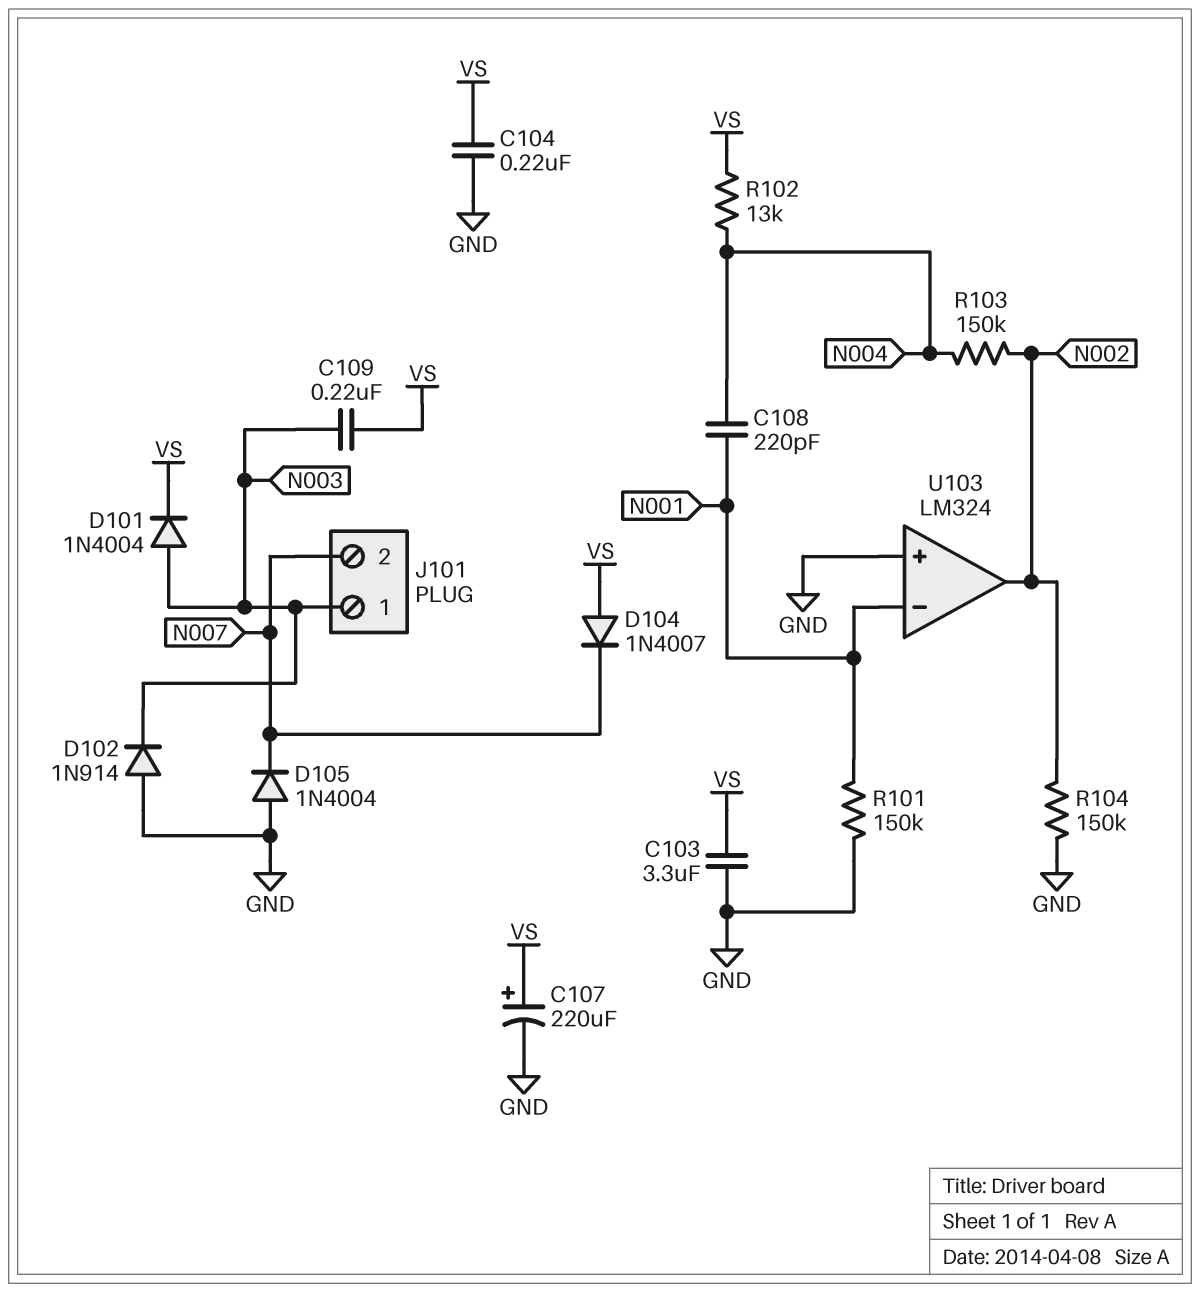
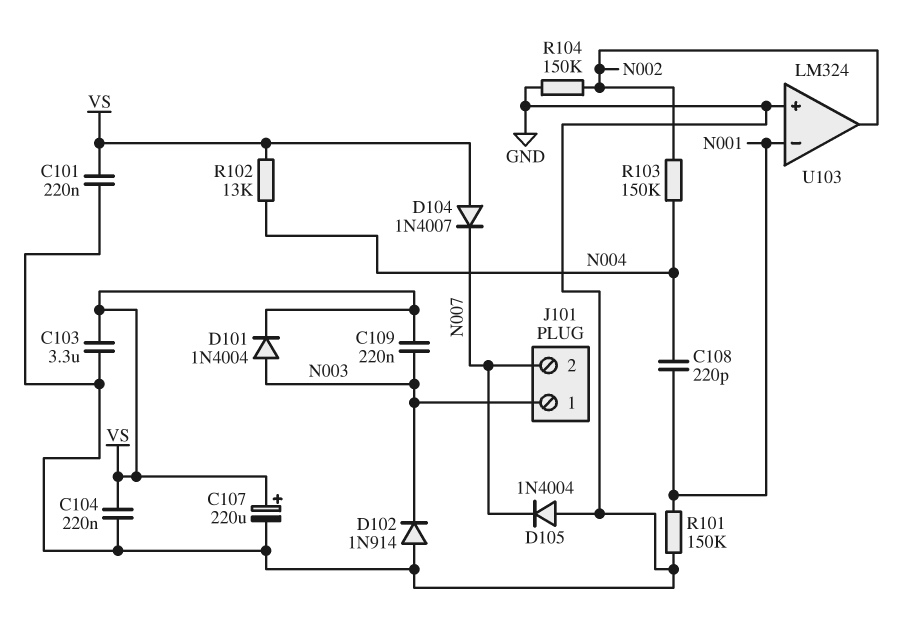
C101: none -> 220nF (GND, VS)

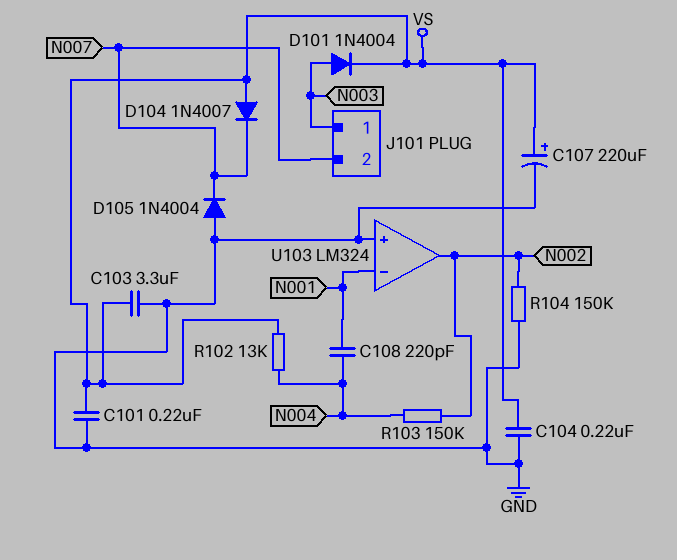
C109: 220nF (N003, VS) -> none
D102: diode 1N914 (A GND, K N003) -> none
R101: 150k (GND, N001) -> none

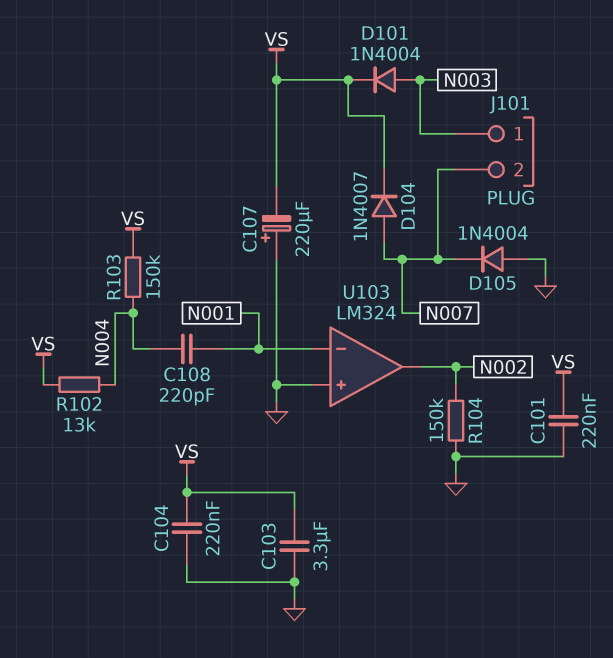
C107: 220uF (plus VS, minus GND) -> 220uF (plus GND, minus VS)
D104: diode 1N4007 (A VS, K N007) -> diode 1N4007 (A N007, K VS)
R103: 150k (N002, N004) -> 150k (N004, VS)

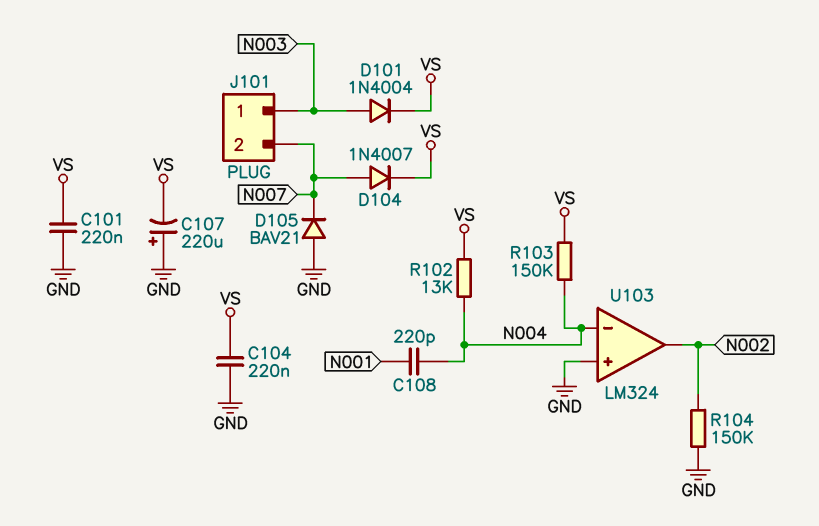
C103: 3.3uF (GND, VS) -> none
D105: diode 1N4004 (A GND, K N007) -> diode BAV21 (A GND, K N007)
U103 pin in-: N001 -> N004

